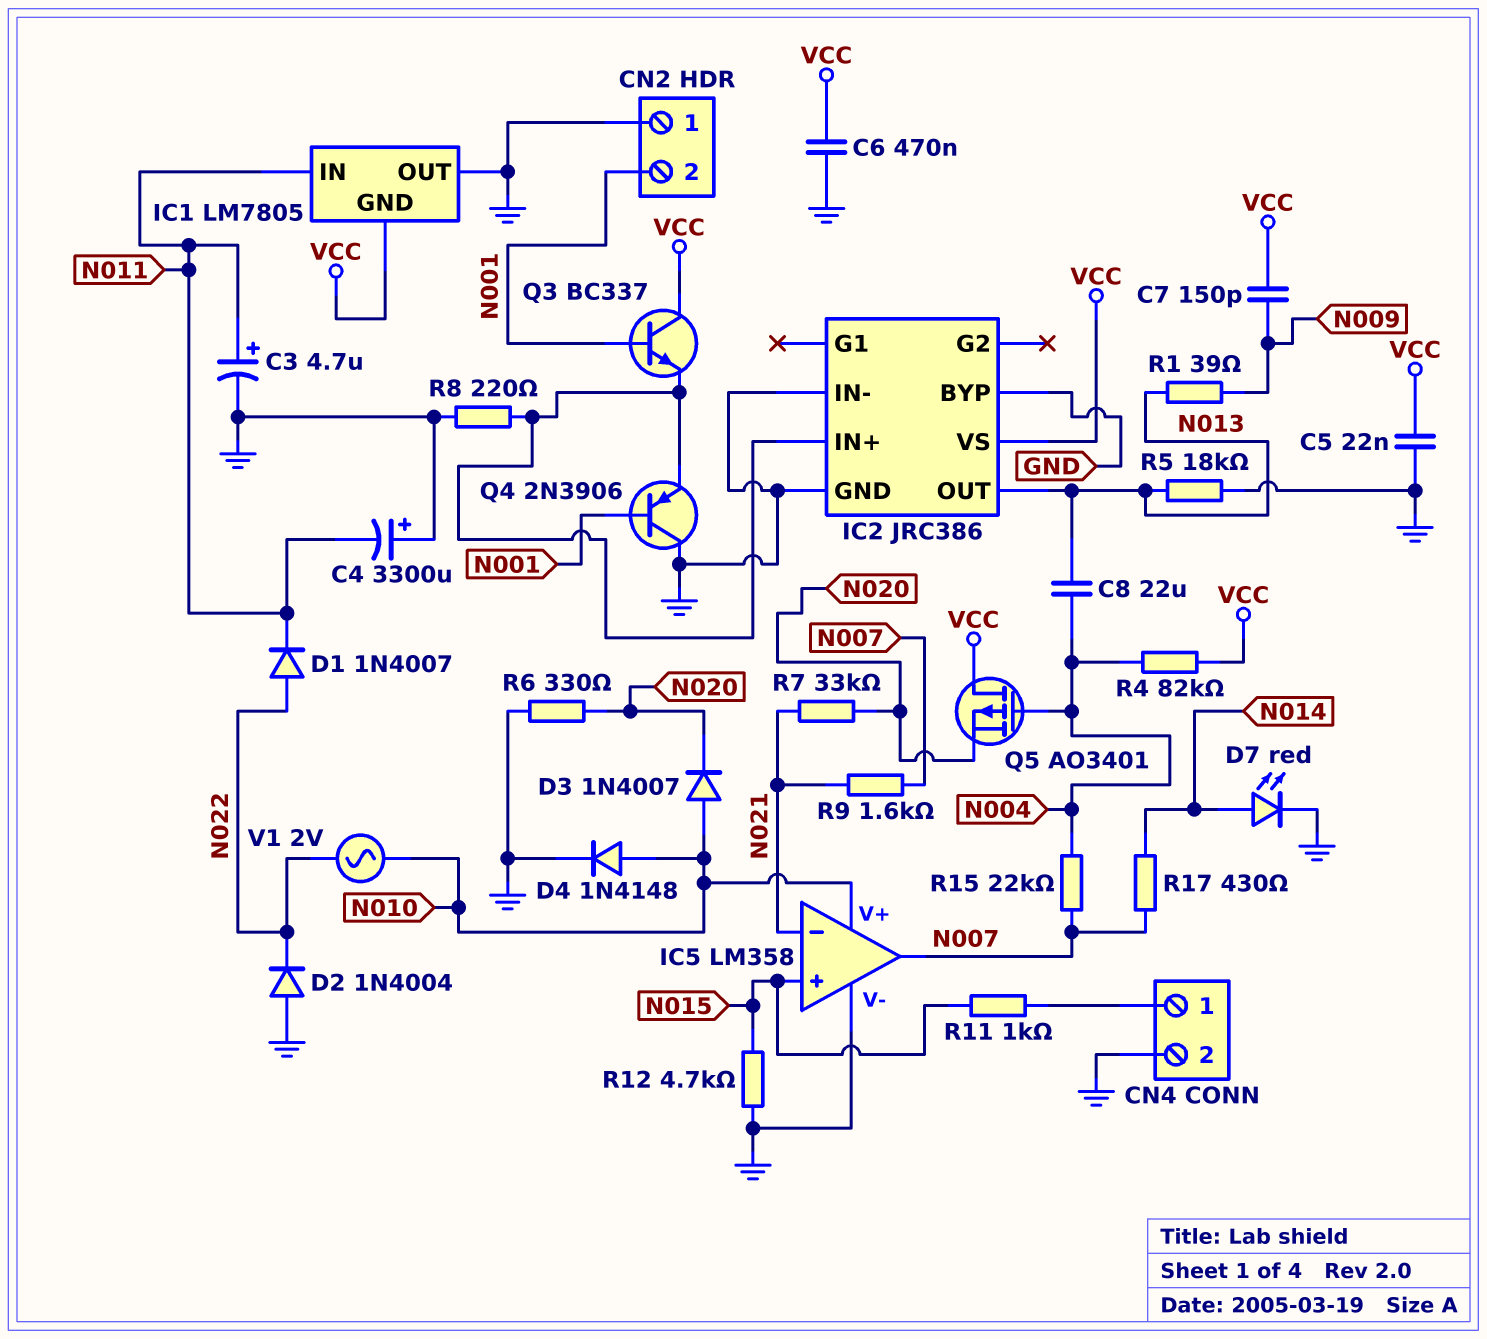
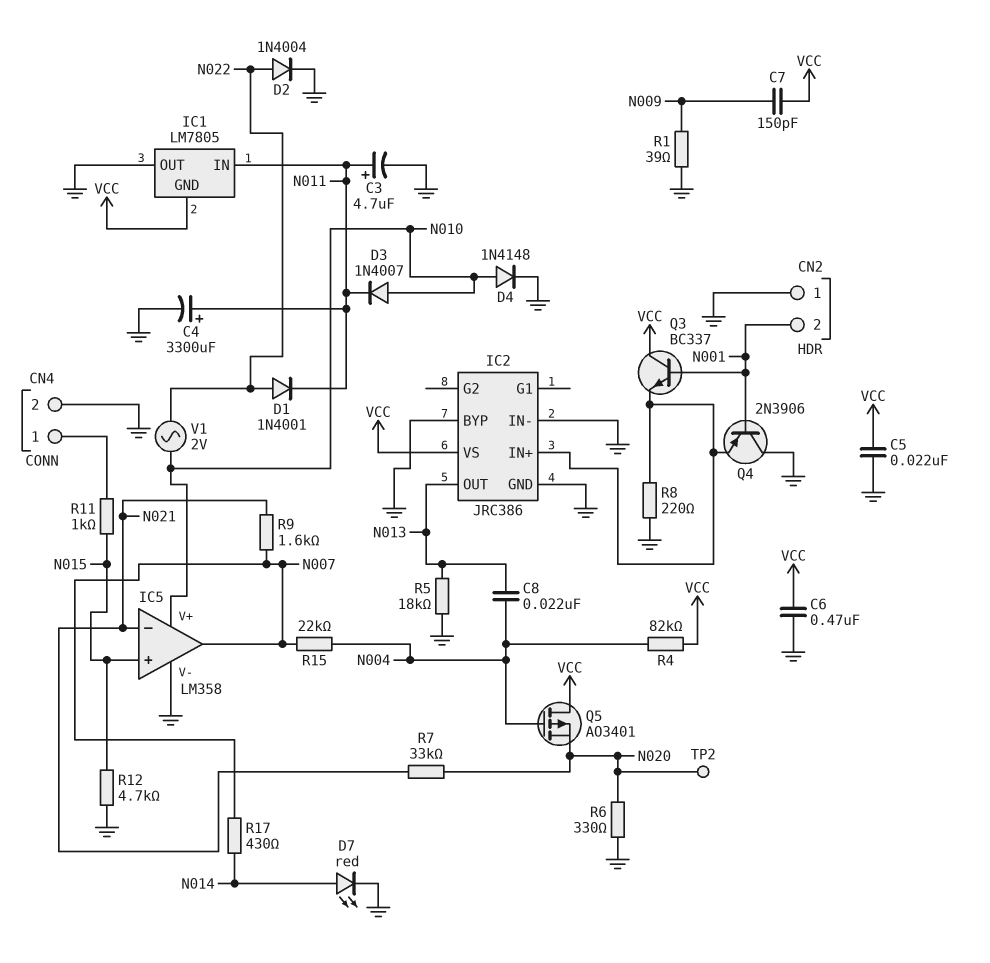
C4: 3300uF (plus GND, minus N011) -> 3300uF (plus N011, minus GND)
C8: 22uF (N004, N013) -> 22nF (N004, N013)
D1: diode 1N4007 (A N022, K N011) -> diode 1N4001 (A N022, K N011)
D2: diode 1N4004 (A GND, K N022) -> diode 1N4004 (A N022, K GND)
D3: diode 1N4007 (A N010, K N020) -> diode 1N4007 (A N010, K N011)
R1: 39 (N009, N013) -> 39 (GND, N009)
TP2: none -> test point (N020)

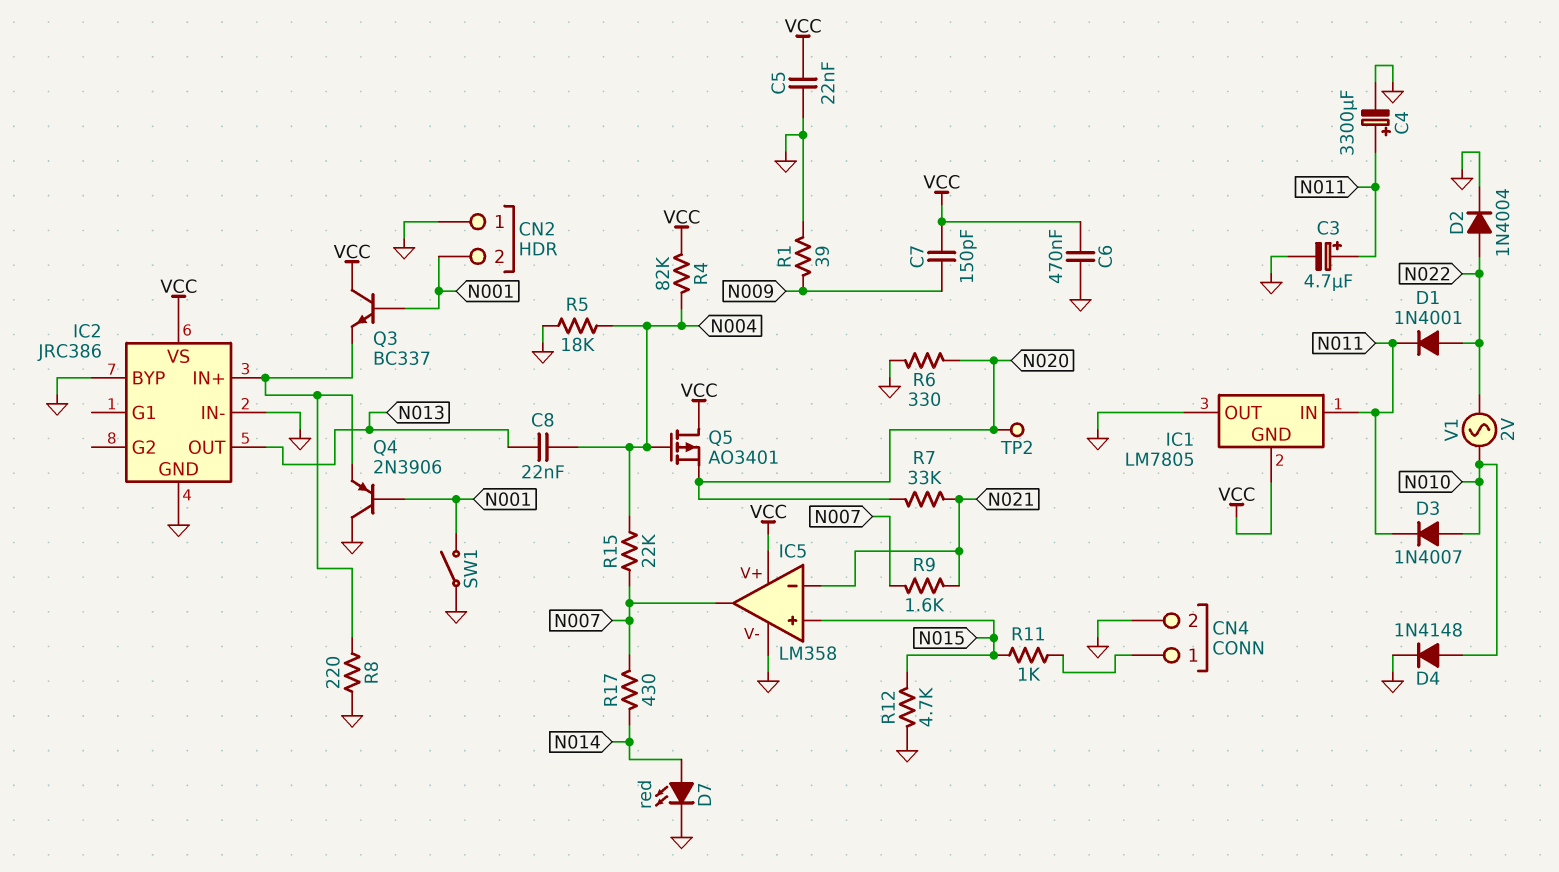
IC5 pin V+: N010 -> VCC
R5: 18k (GND, N013) -> 18k (GND, N004)
SW1: none -> switch (GND, N001)

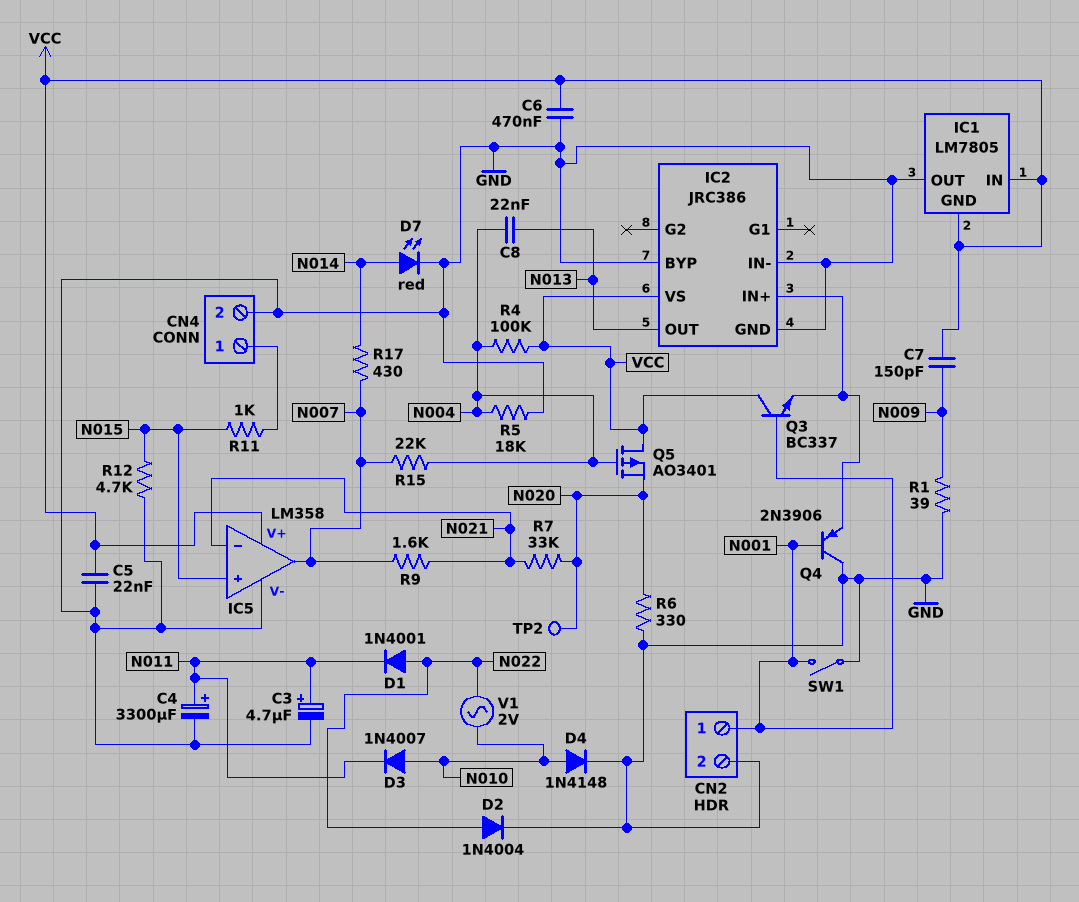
CN2 pin 1: GND -> N001
CN2 pin 2: N001 -> GND
IC1 pin IN: N011 -> VCC
R4: 82k (N004, VCC) -> 100k (N004, VCC)
R8: 220 (GND, IC2/IN+) -> none

